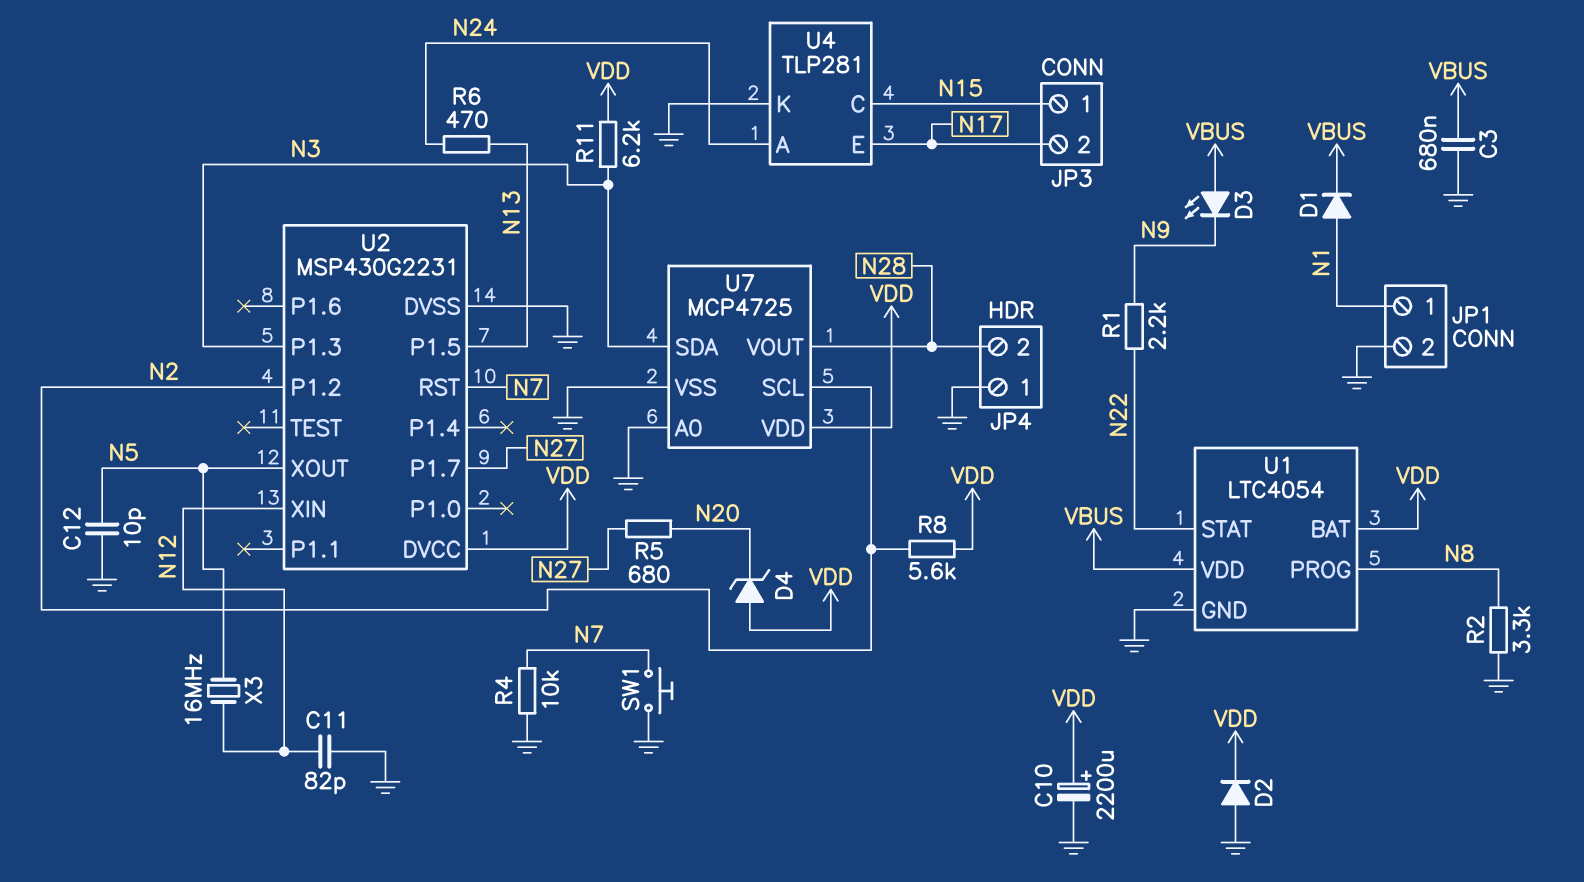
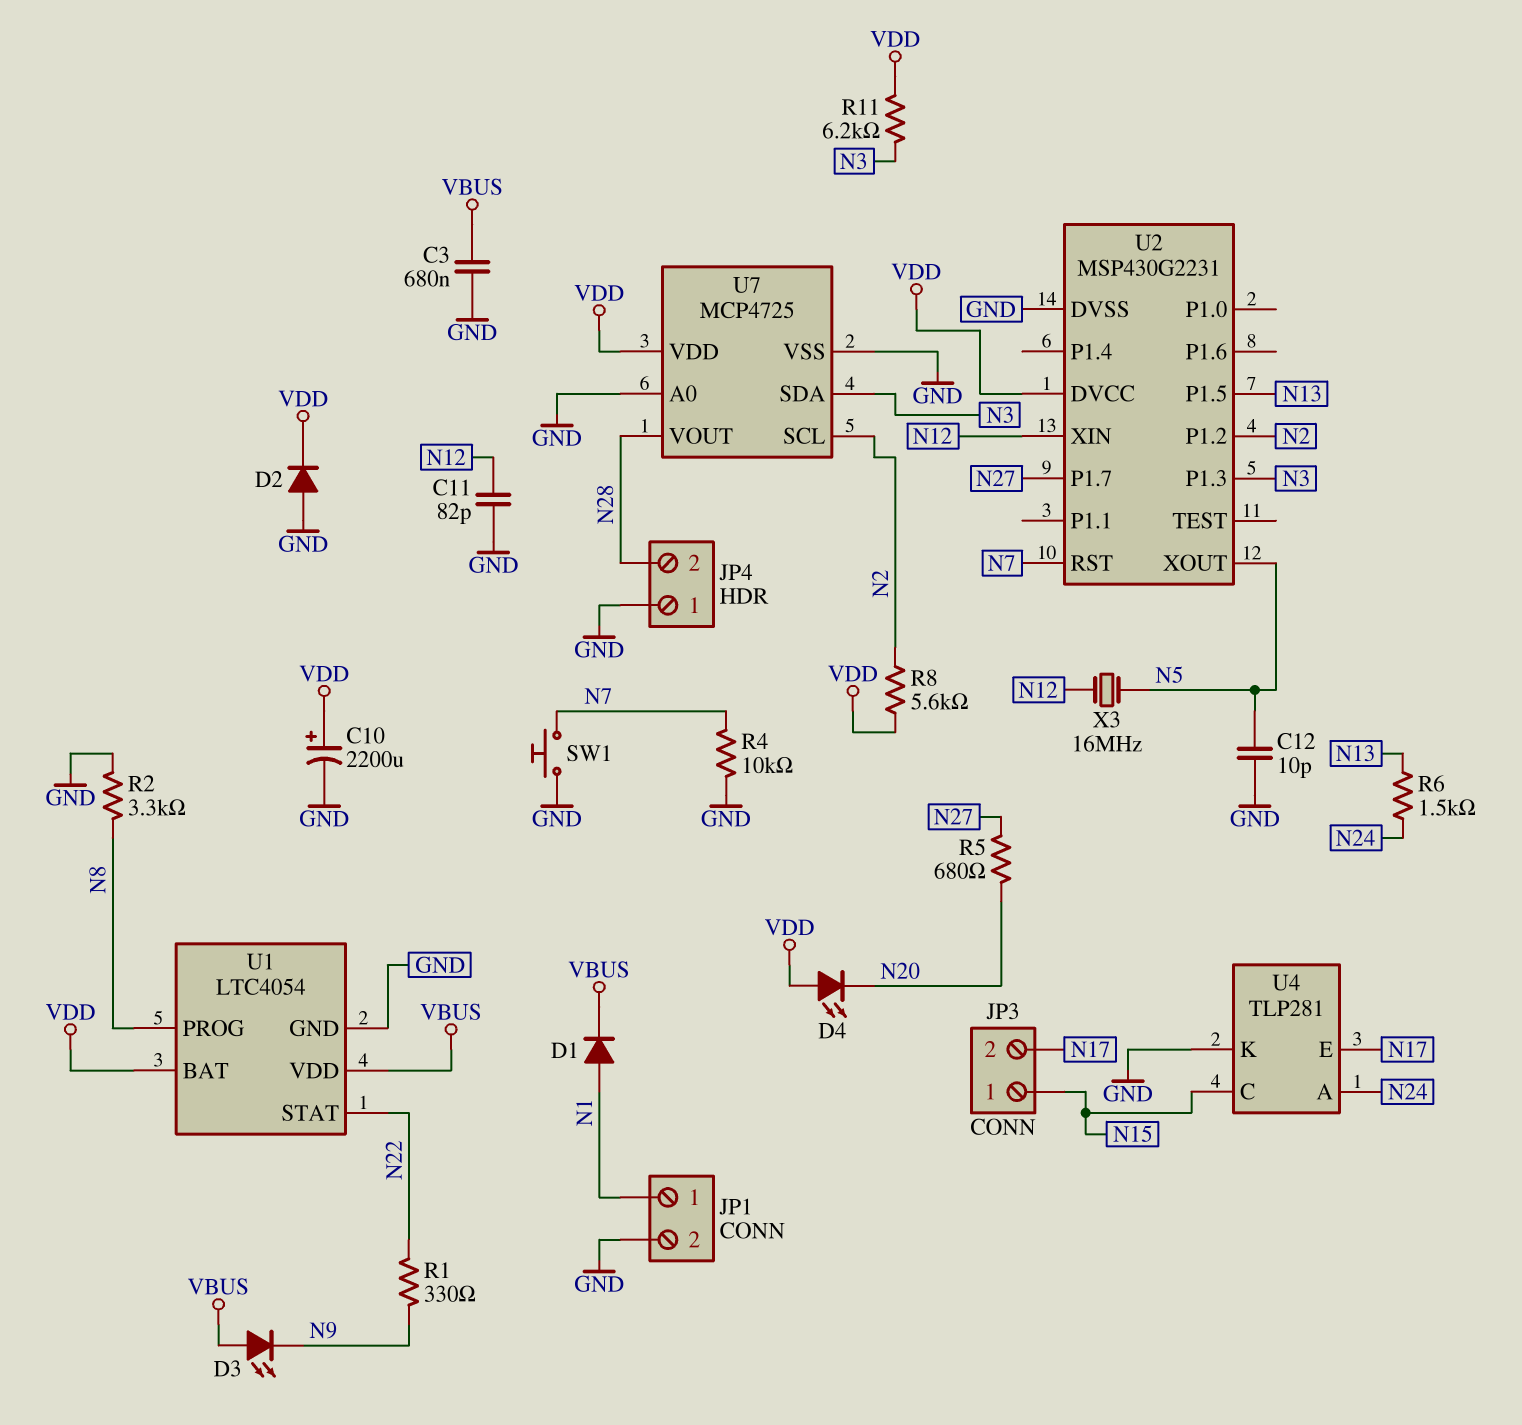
D4: zener (A VDD, K N20) -> LED (A VDD, K N20)
R1: 2.2k (N9, N22) -> 330 (N9, N22)
R6: 470 (N13, N24) -> 1.5k (N13, N24)

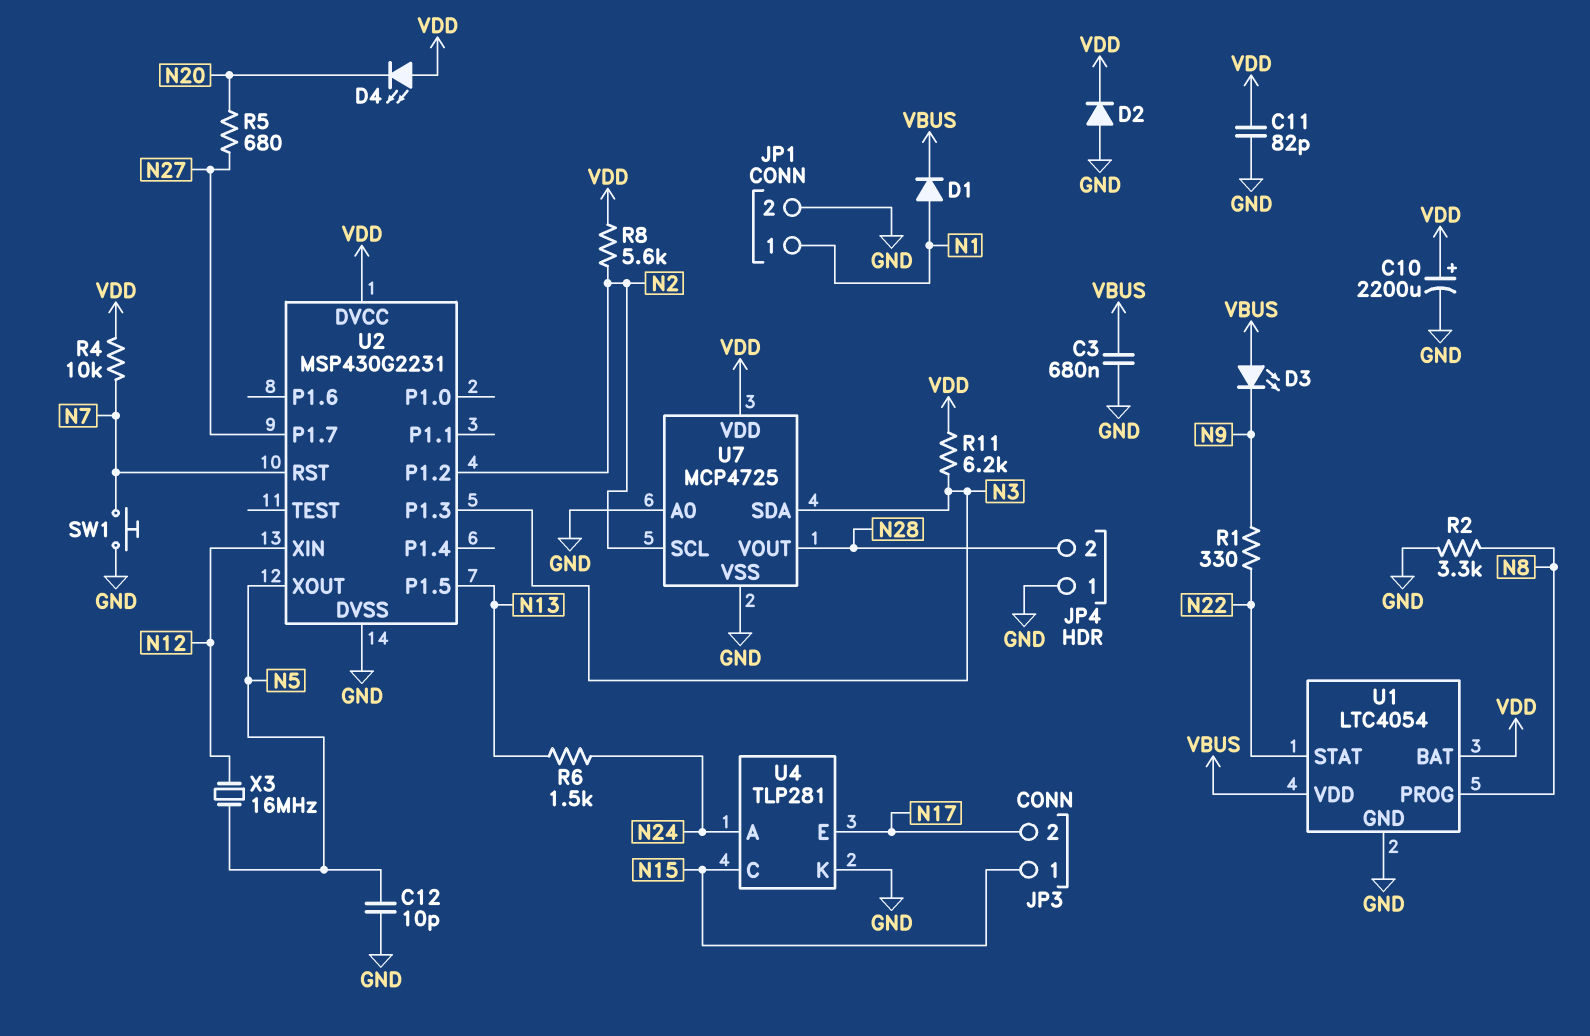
C11: 82pF (GND, N12) -> 82pF (GND, VDD)
R4: 10k (GND, N7) -> 10k (N7, VDD)

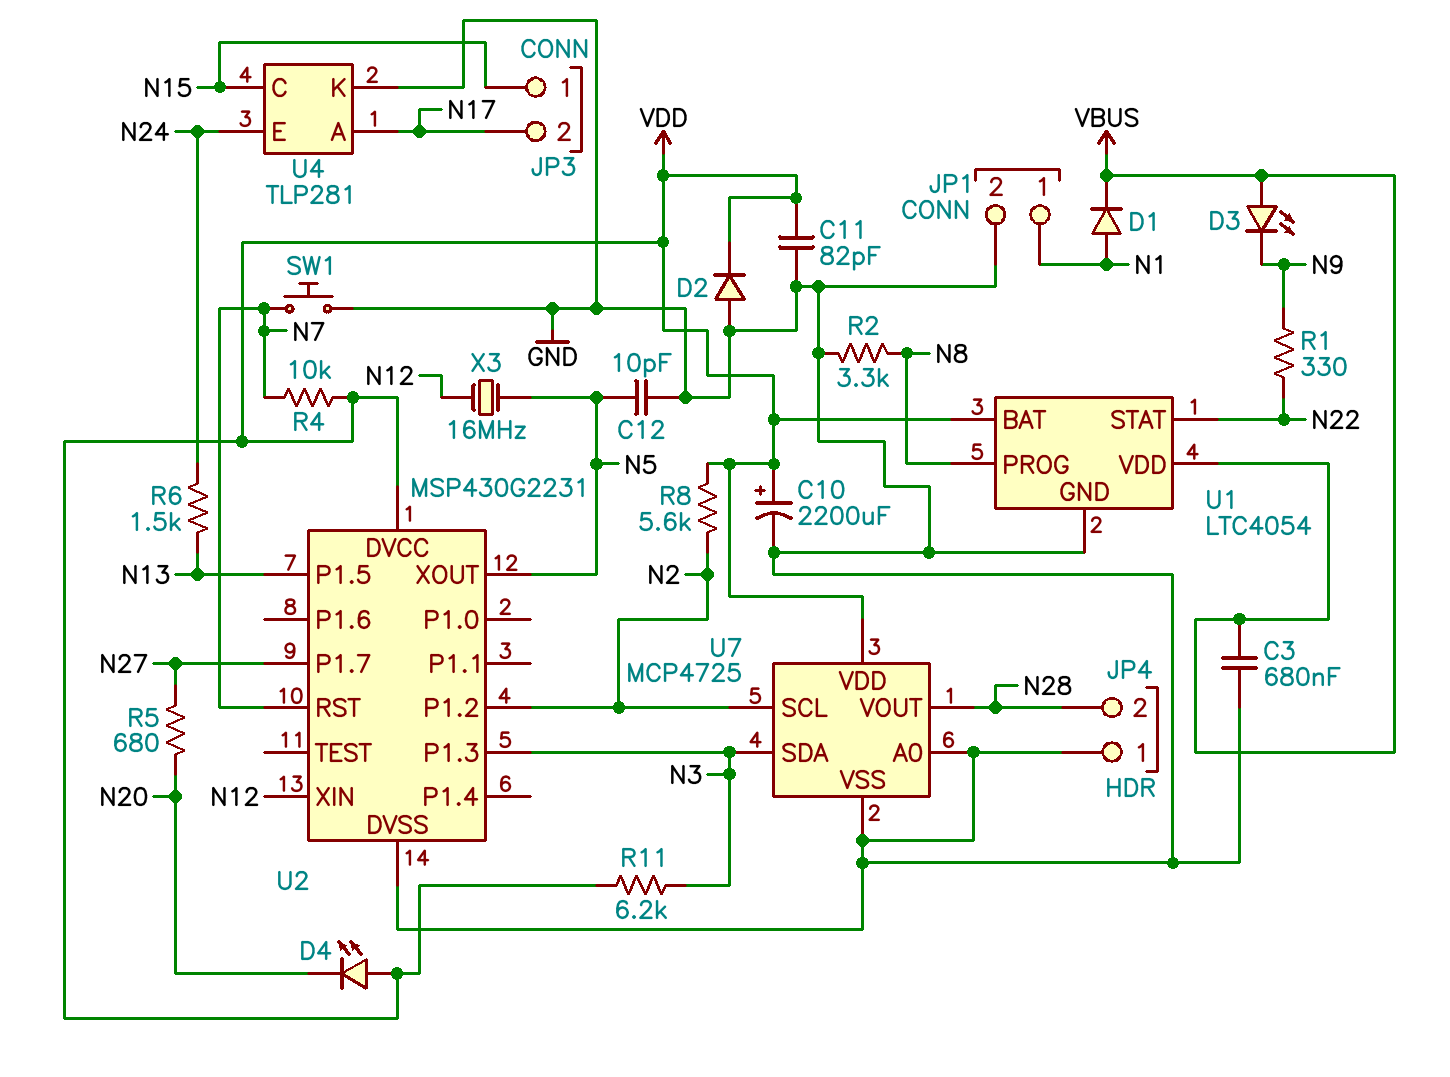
U4 pin A: N24 -> N17
U4 pin E: N17 -> N24

